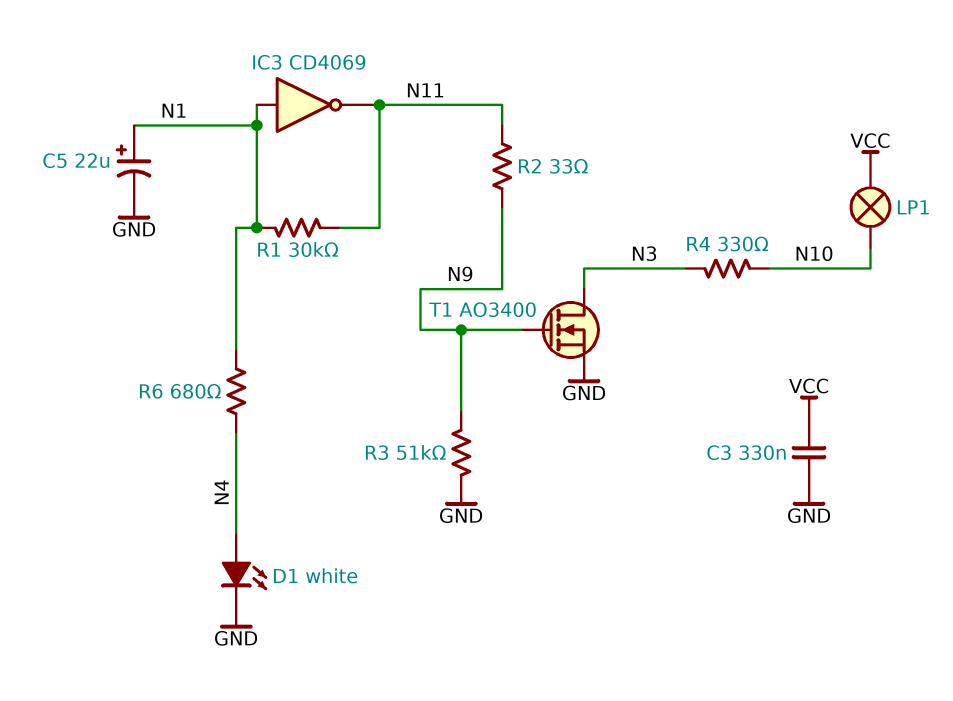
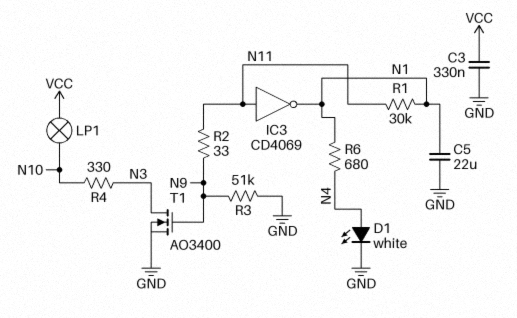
C5: 22uF (plus N1, minus GND) -> 22uF (GND, N1)
IC3: NOT CD4069 (in N1, out N11) -> NOT CD4069 (in N11, out N1)

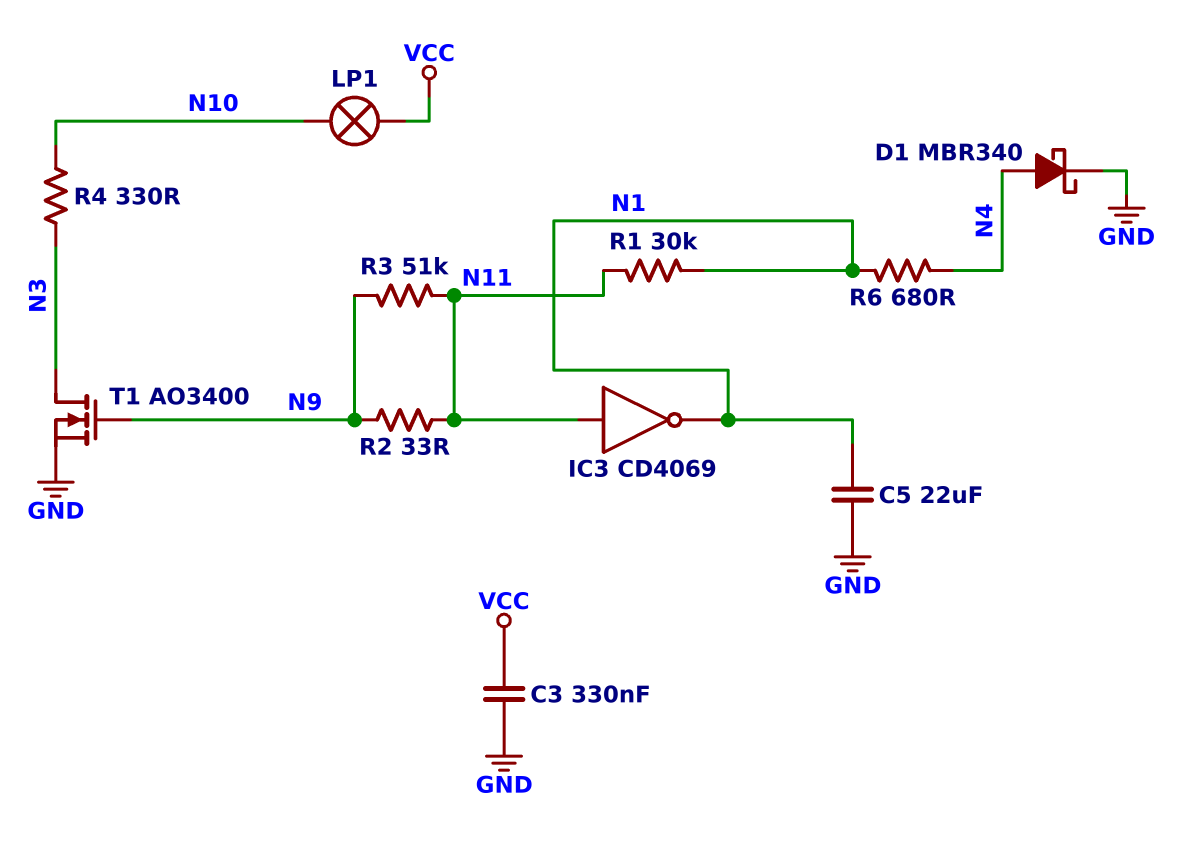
D1: LED white (A N4, K GND) -> schottky MBR340 (A N4, K GND)
R3: 51k (GND, N9) -> 51k (N9, N11)

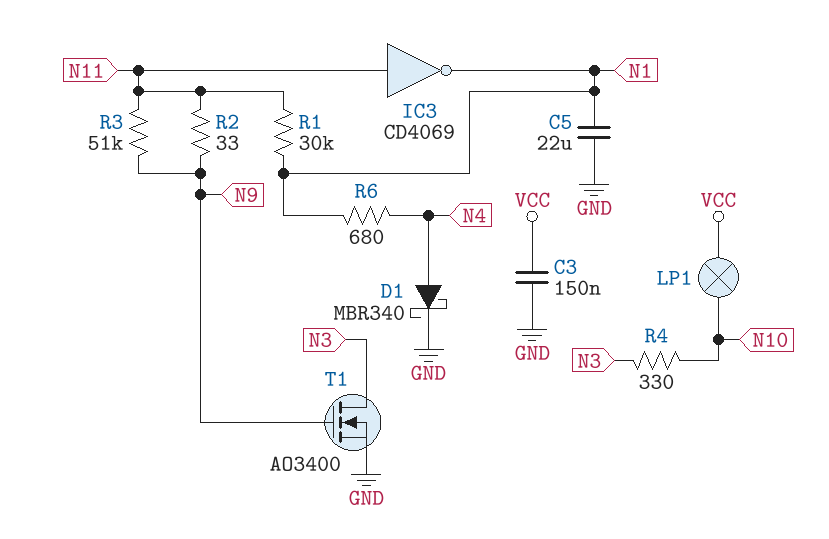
C3: 330nF (GND, VCC) -> 150nF (GND, VCC)

